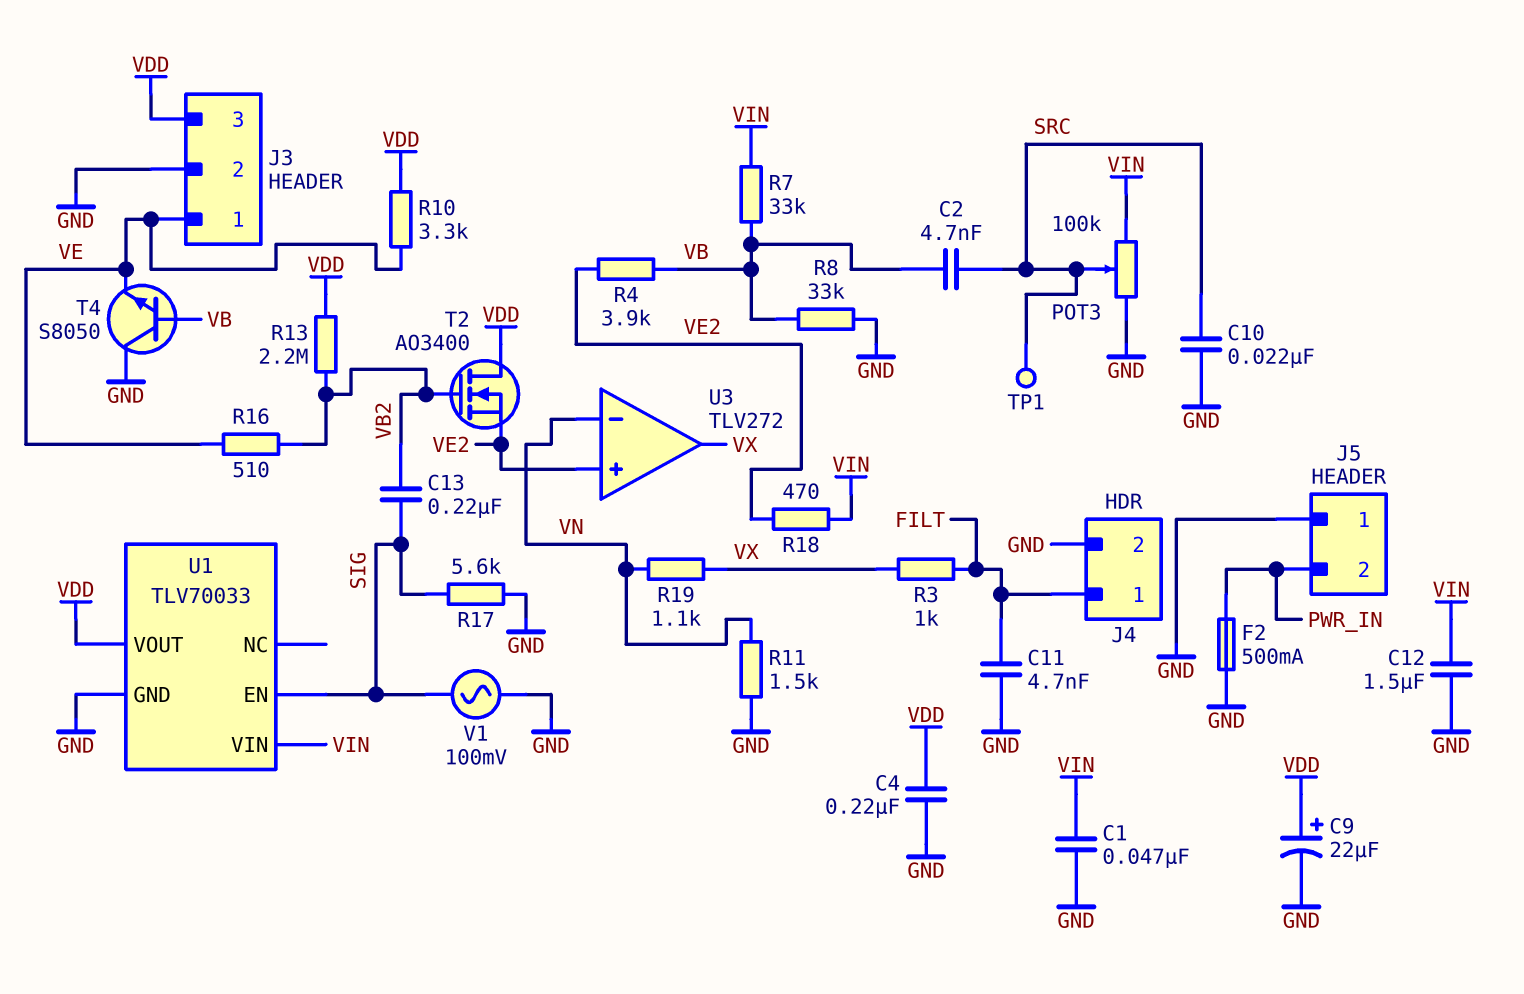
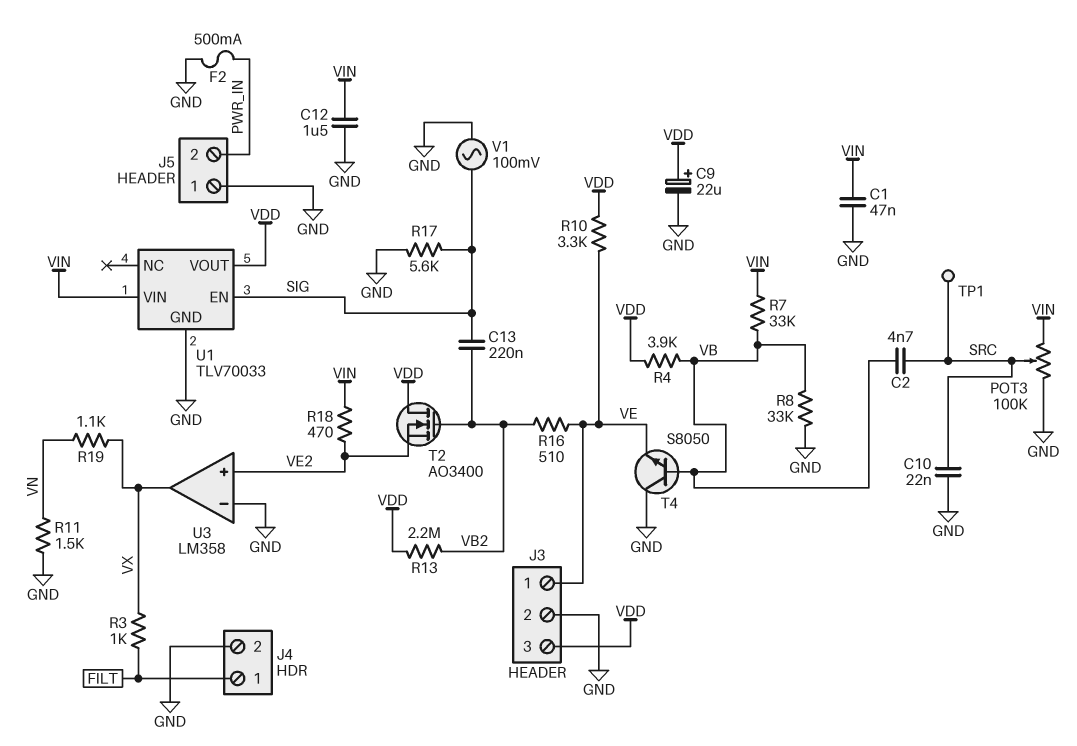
C4: 220nF (GND, VDD) -> none
C11: 4.7nF (FILT, GND) -> none
R4: 3.9k (VB, VE2) -> 3.9k (VB, VDD)
U3: TLV272 -> LM358
U3 pin in-: VN -> GND

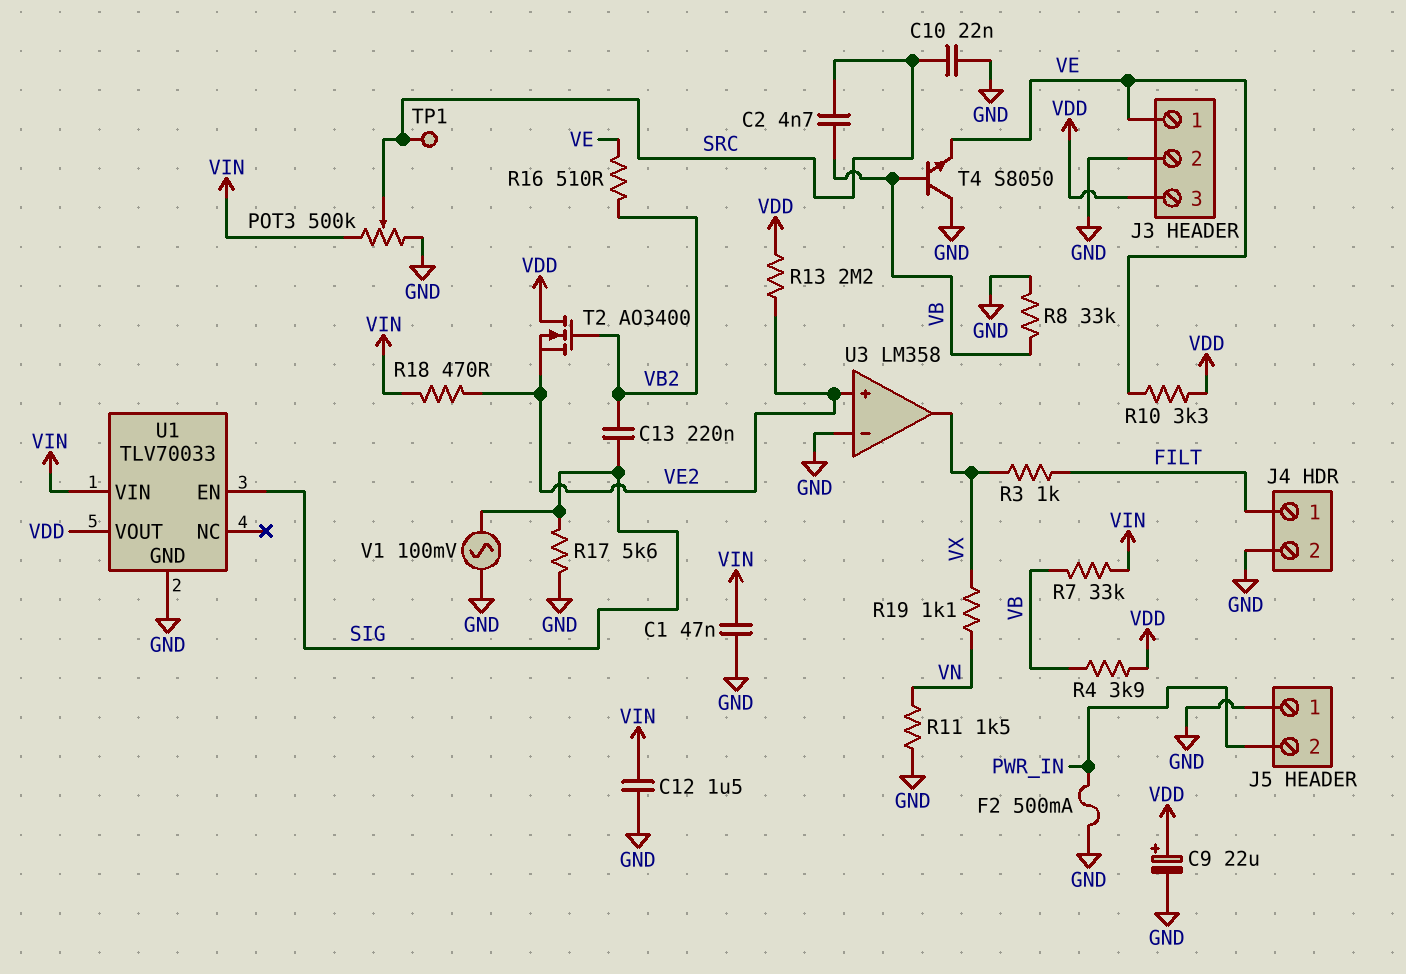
POT3: 100k (GND, VIN, wiper SRC) -> 500k (GND, VIN, wiper SRC)
R13: 2.2M (VB2, VDD) -> 2.2M (VDD, VE2)

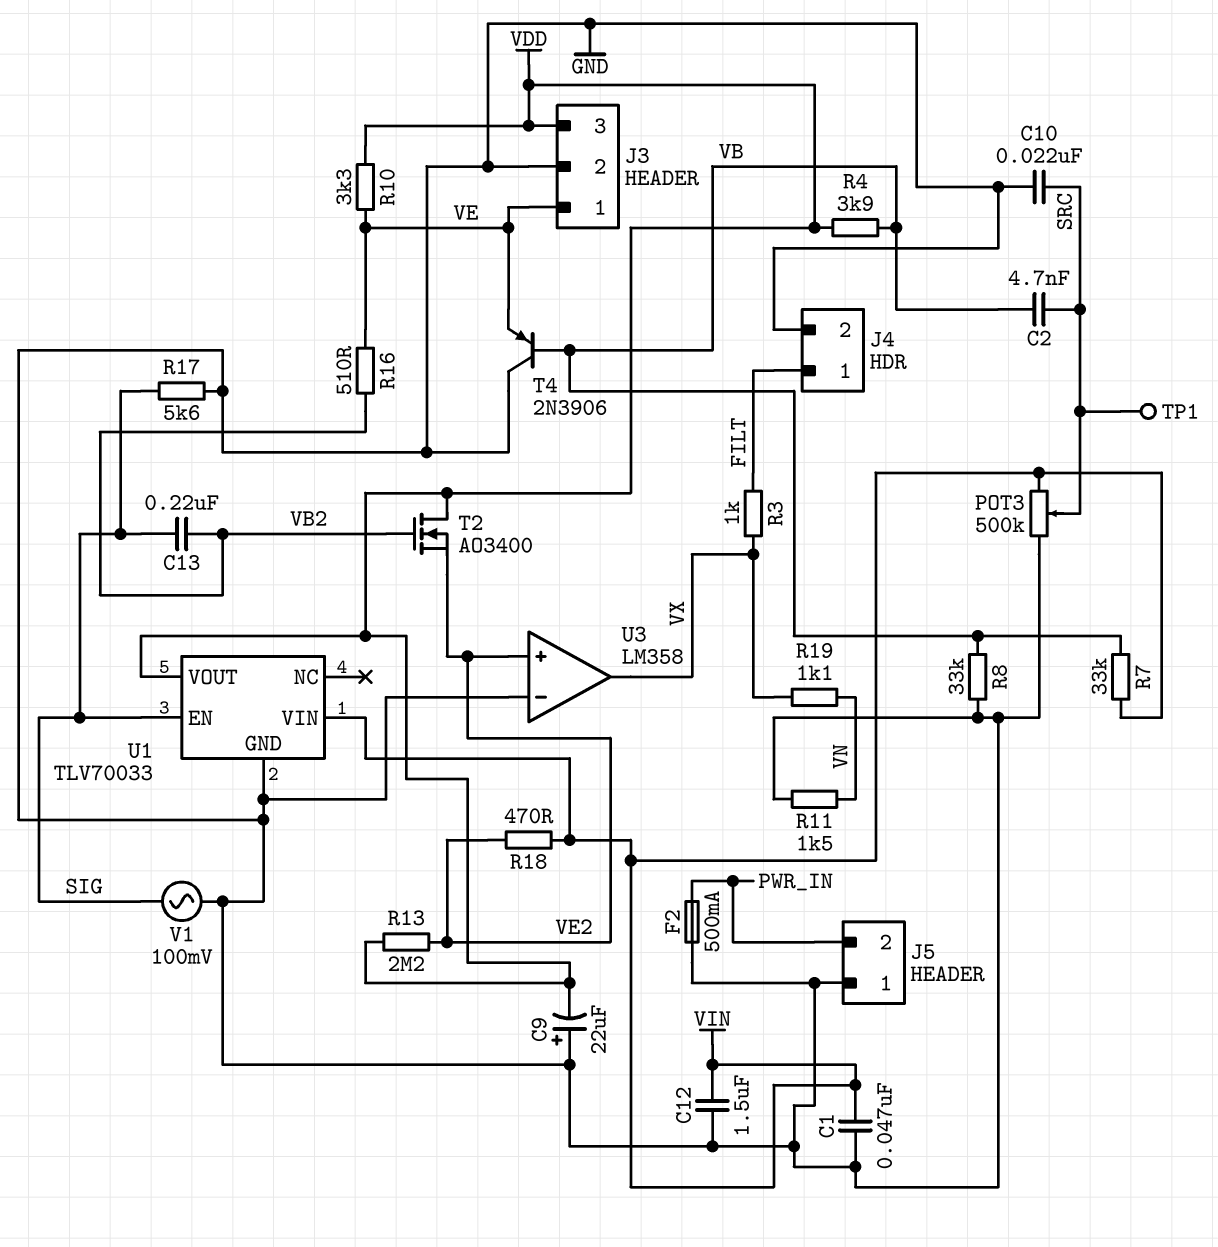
C9: 22uF (plus VDD, minus GND) -> 22uF (plus GND, minus VDD)
T4: NPN S8050 (B VB, C GND, E VE) -> PNP 2N3906 (B VB, C GND, E VE)

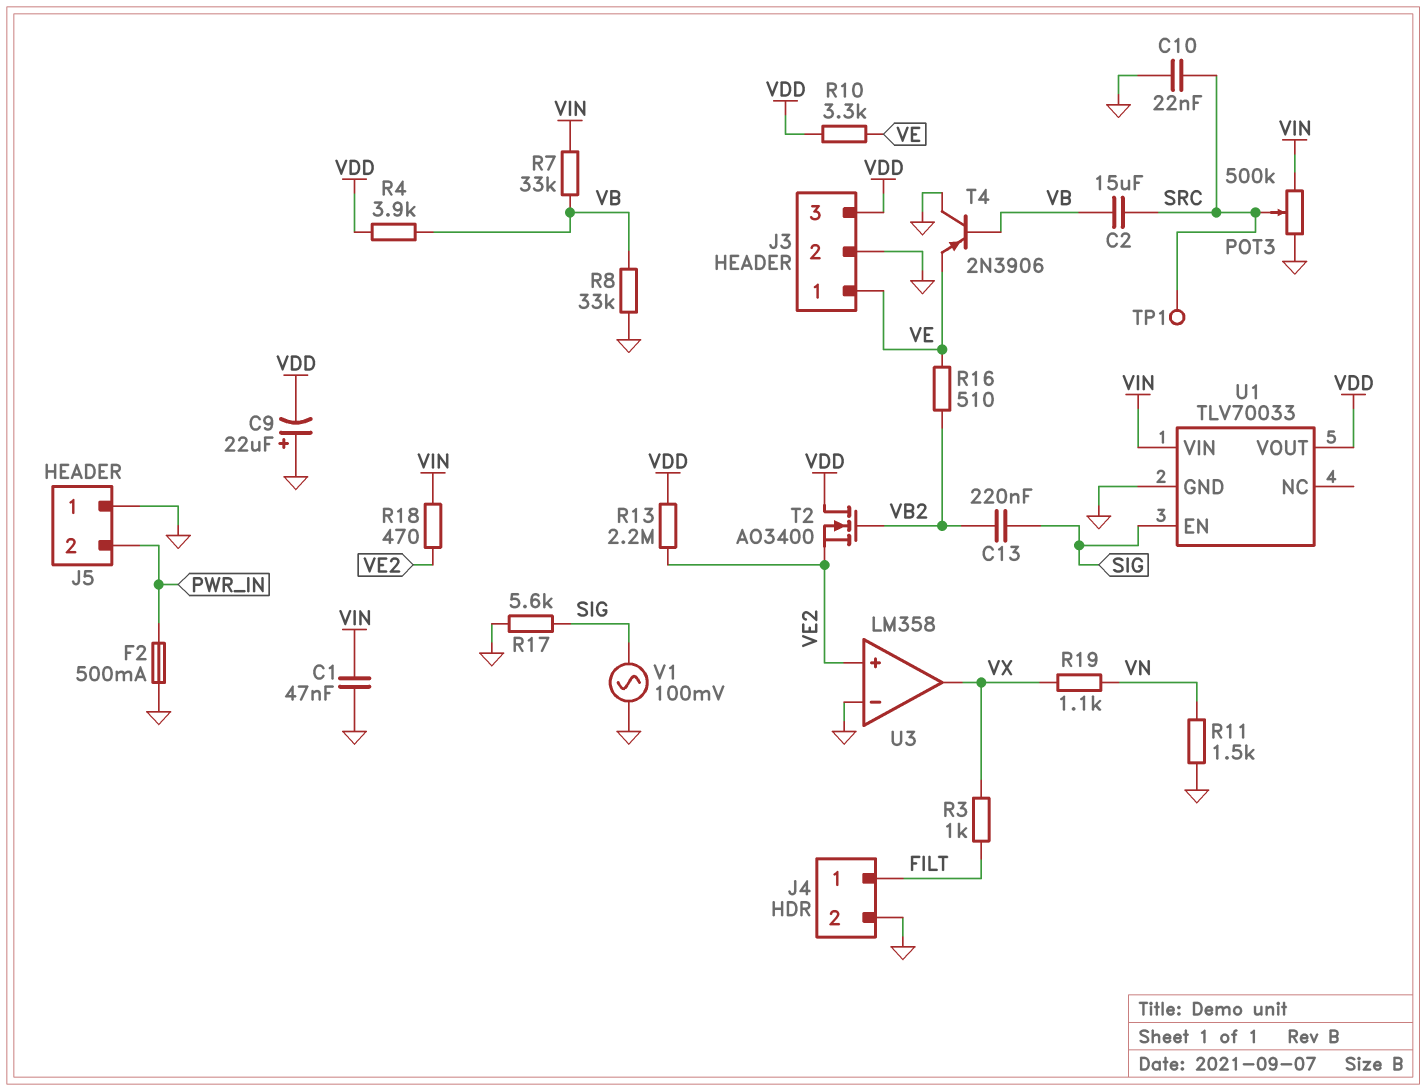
C2: 4.7nF (SRC, VB) -> 15uF (SRC, VB)
C12: 1.5uF (GND, VIN) -> none

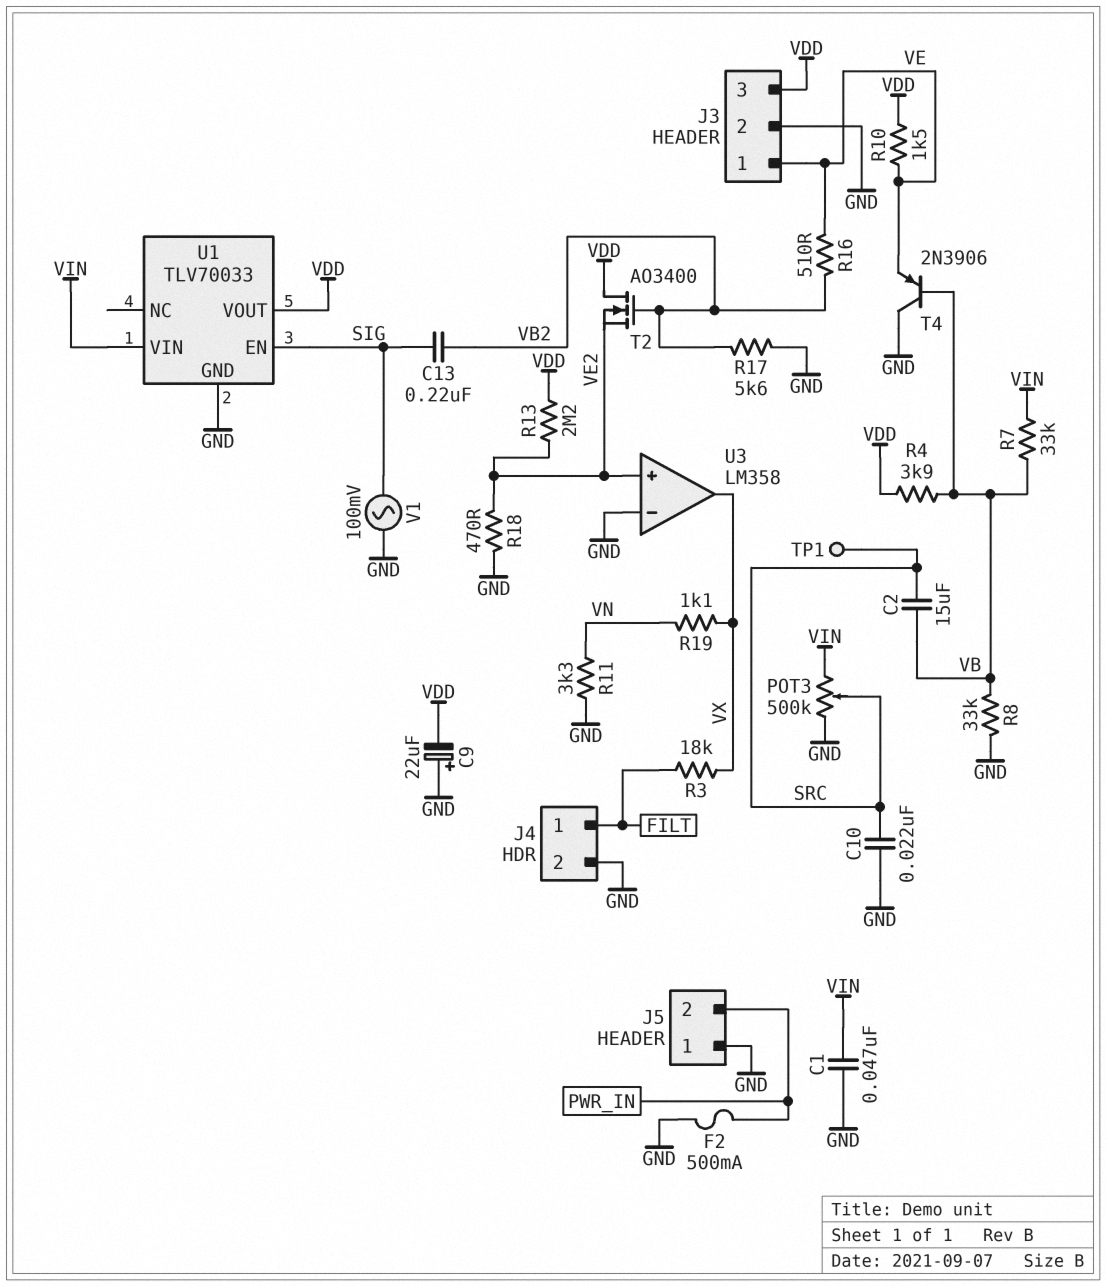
R3: 1k (FILT, VX) -> 18k (FILT, VX)
R10: 3.3k (VDD, VE) -> 1.5k (VDD, VE)
R11: 1.5k (GND, VN) -> 3.3k (GND, VN)
R17: 5.6k (GND, SIG) -> 5.6k (GND, VB2)
R18: 470 (VE2, VIN) -> 470 (GND, VE2)

